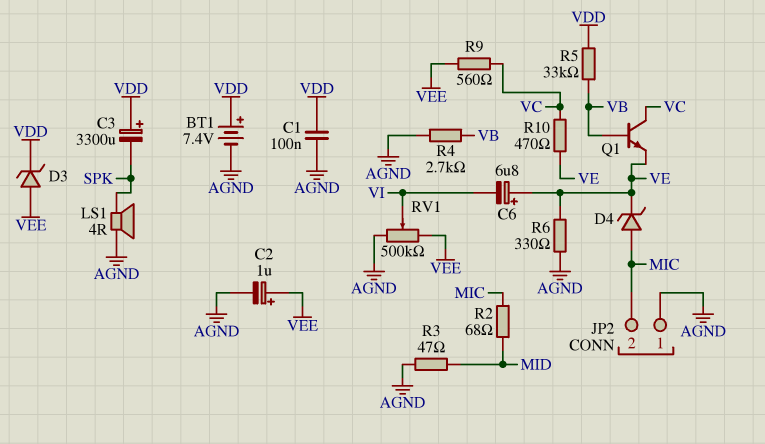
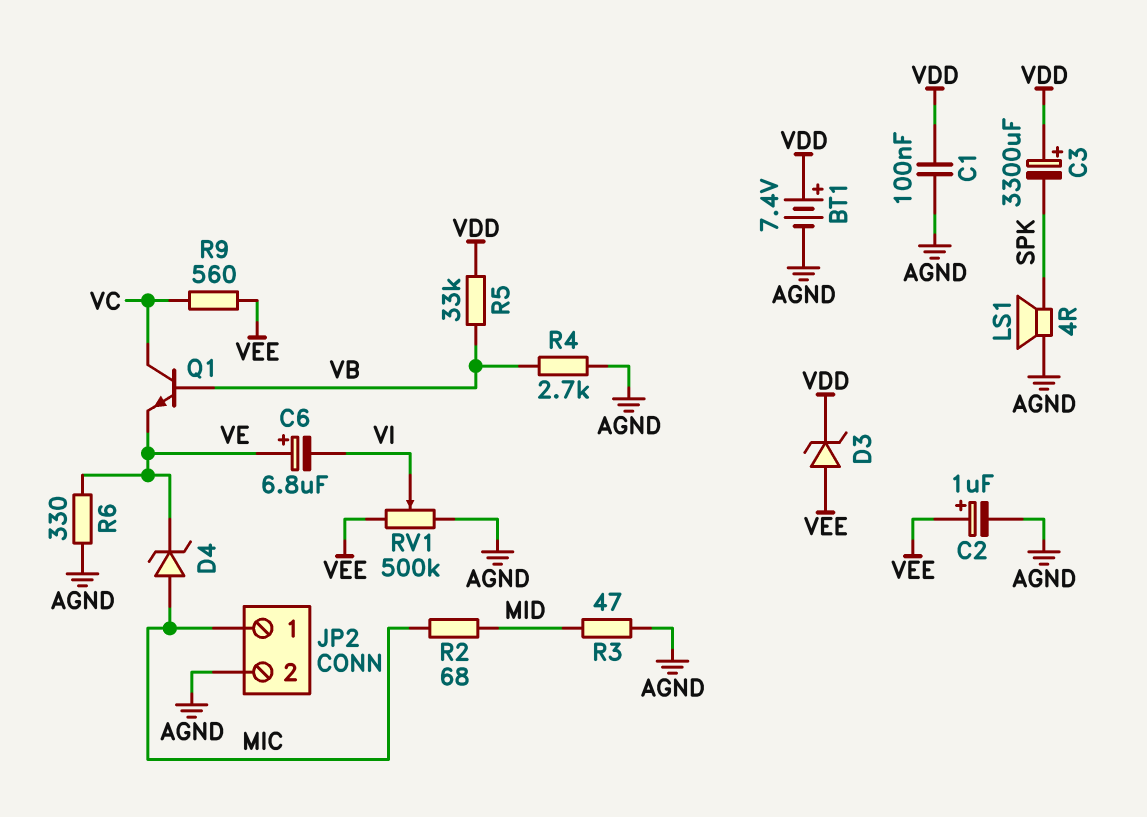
JP2 pin 1: AGND -> MIC
JP2 pin 2: MIC -> AGND
R10: 470 (VC, VE) -> none

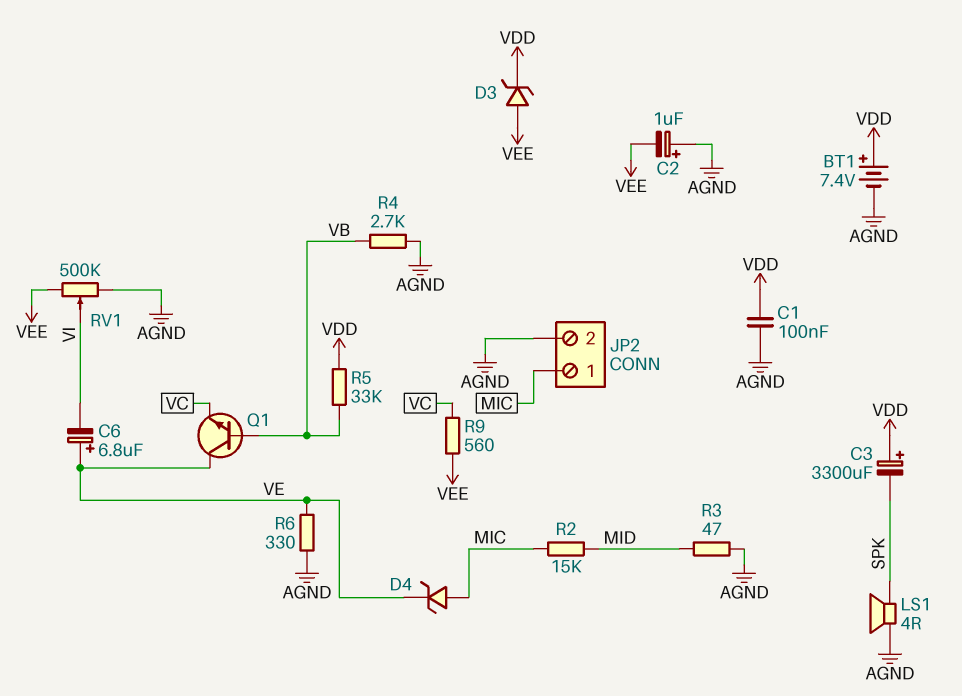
C2: 1uF (plus VEE, minus AGND) -> 1uF (plus AGND, minus VEE)
Q1: NPN (B VB, C VC, E VE) -> NPN (B VB, C VE, E VC)
R2: 68 (MIC, MID) -> 15k (MIC, MID)

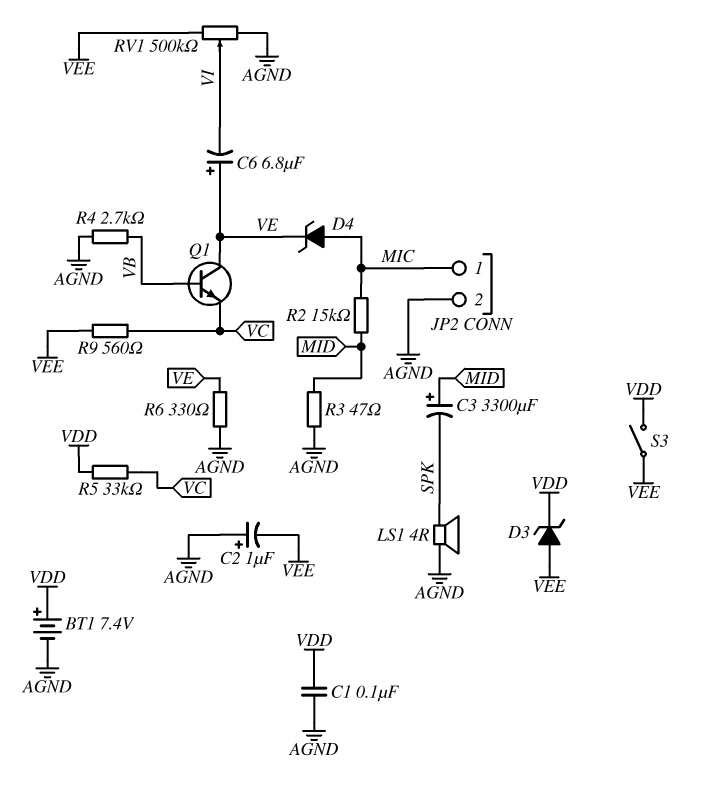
C3: 3300uF (plus VDD, minus SPK) -> 3300uF (plus MID, minus SPK)
R5: 33k (VB, VDD) -> 33k (VC, VDD)
S3: none -> switch (VDD, VEE)

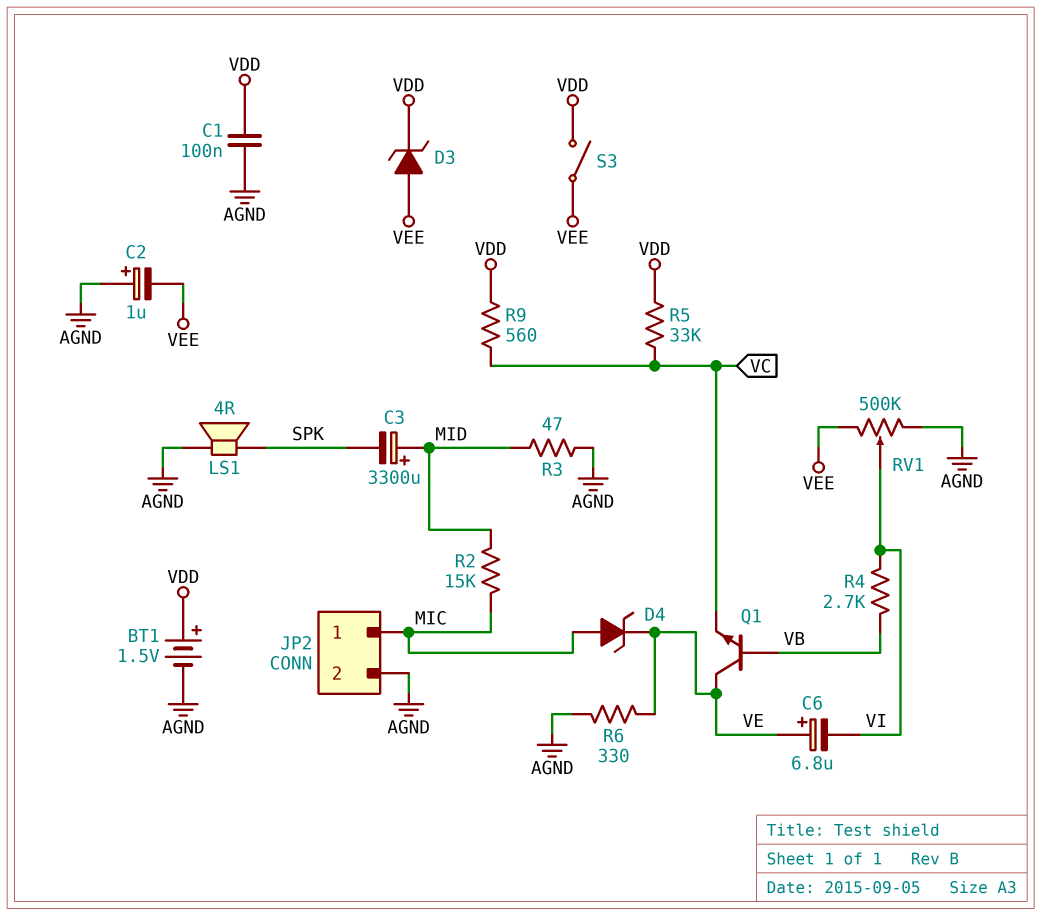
BT1: 7.4V (plus VDD, minus AGND) -> 1.5V (plus VDD, minus AGND)
R4: 2.7k (AGND, VB) -> 2.7k (VB, VI)
R9: 560 (VC, VEE) -> 560 (VC, VDD)

